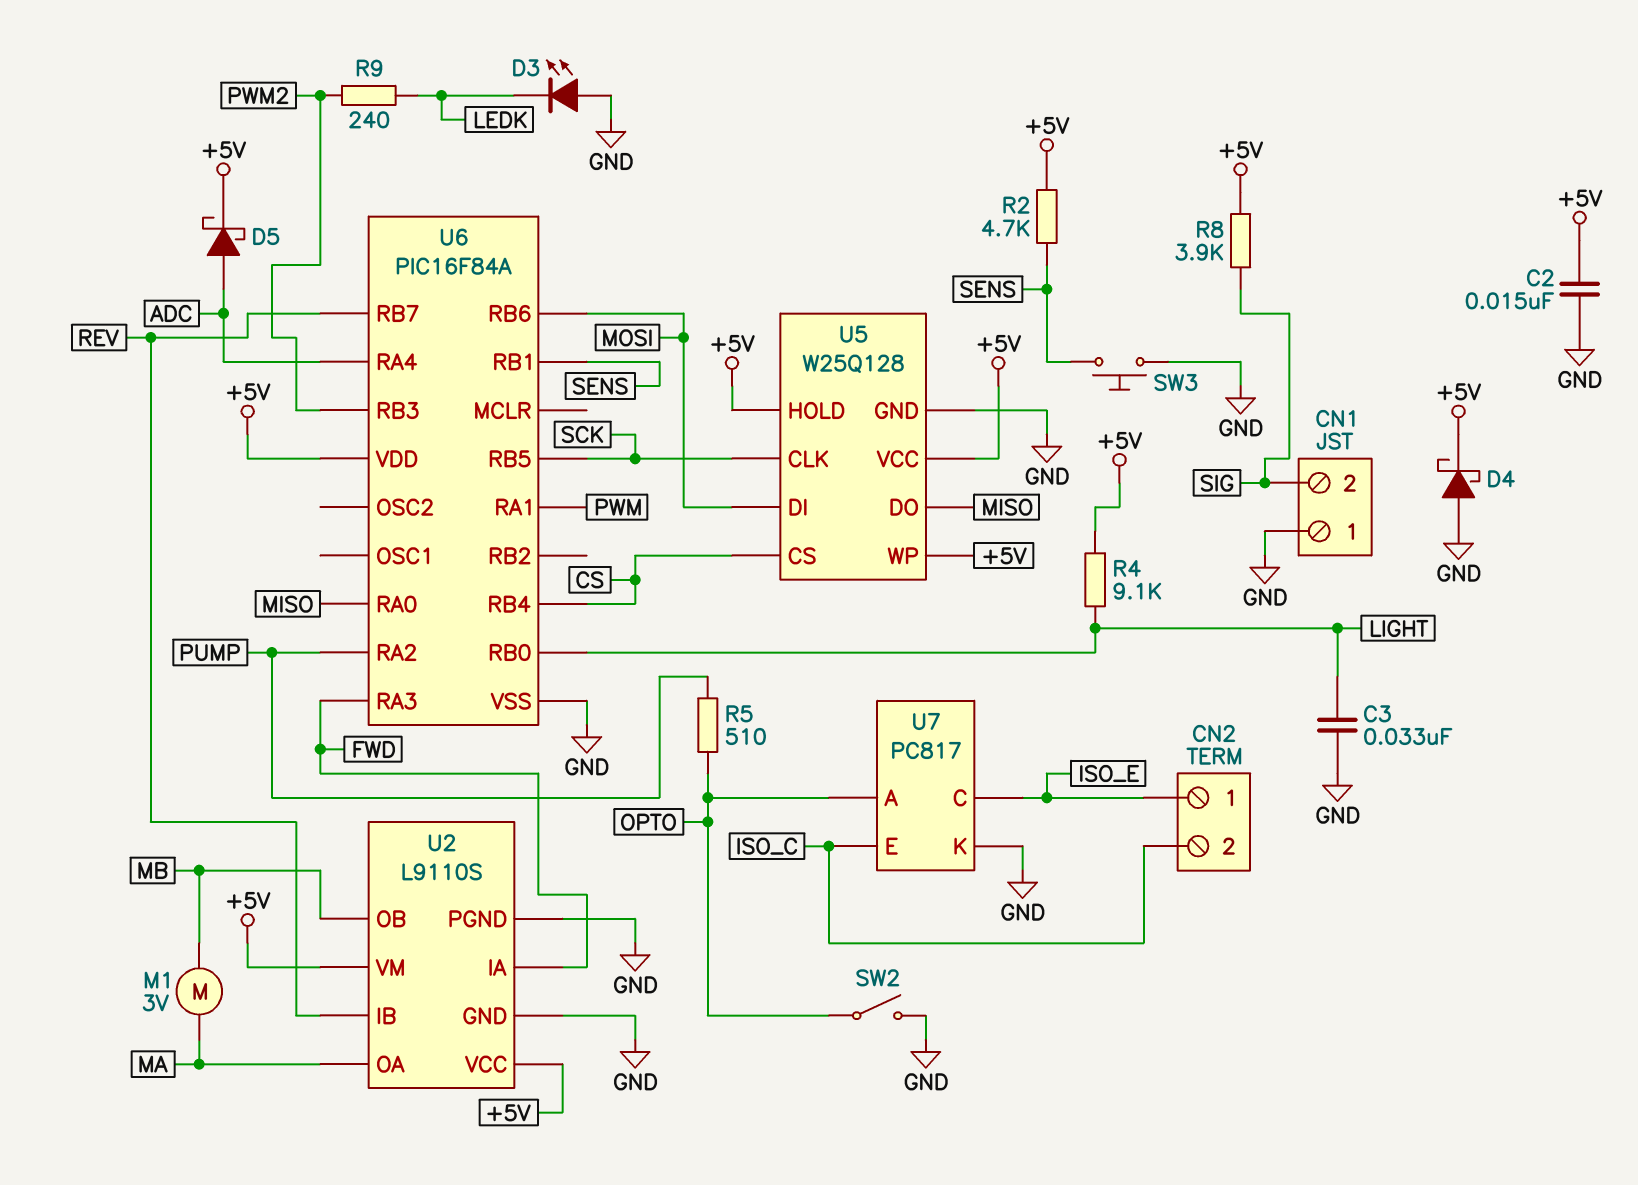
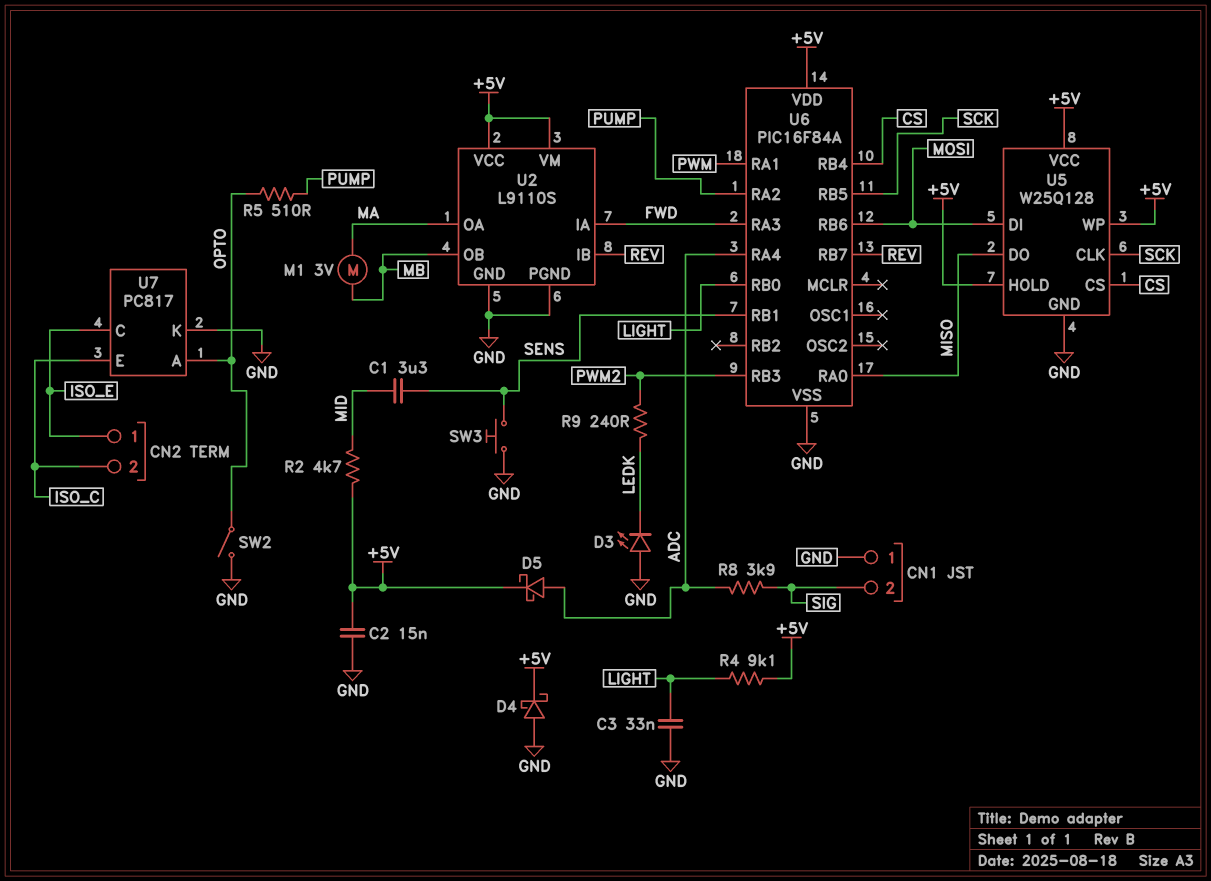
C1: none -> 3.3uF (MID, SENS)
R2: 4.7k (+5V, SENS) -> 4.7k (+5V, MID)
R8: 3.9k (+5V, SIG) -> 3.9k (ADC, SIG)

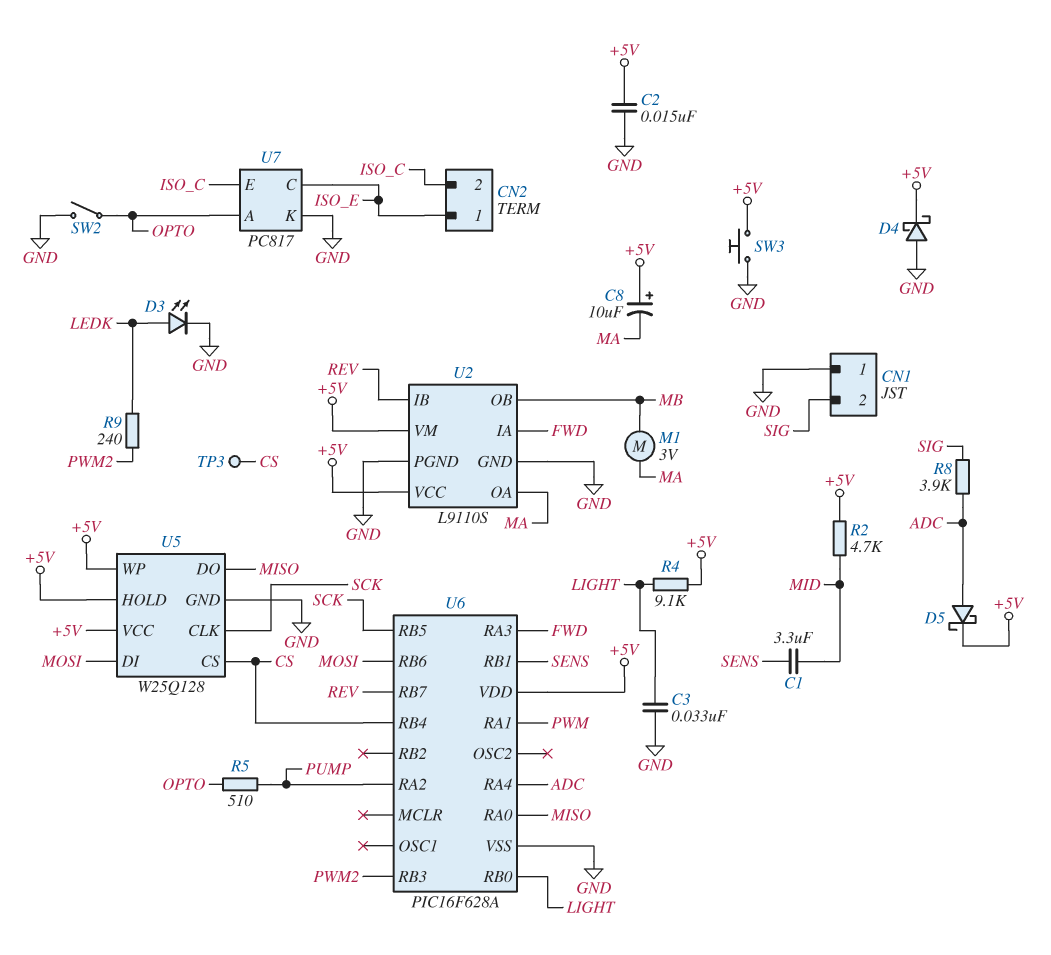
C8: none -> 10uF (plus +5V, minus MA)
D3: LED (A GND, K LEDK) -> LED (A LEDK, K GND)
SW3: button (GND, SENS) -> button (+5V, GND)
TP3: none -> test point (CS)
U6: PIC16F84A -> PIC16F628A

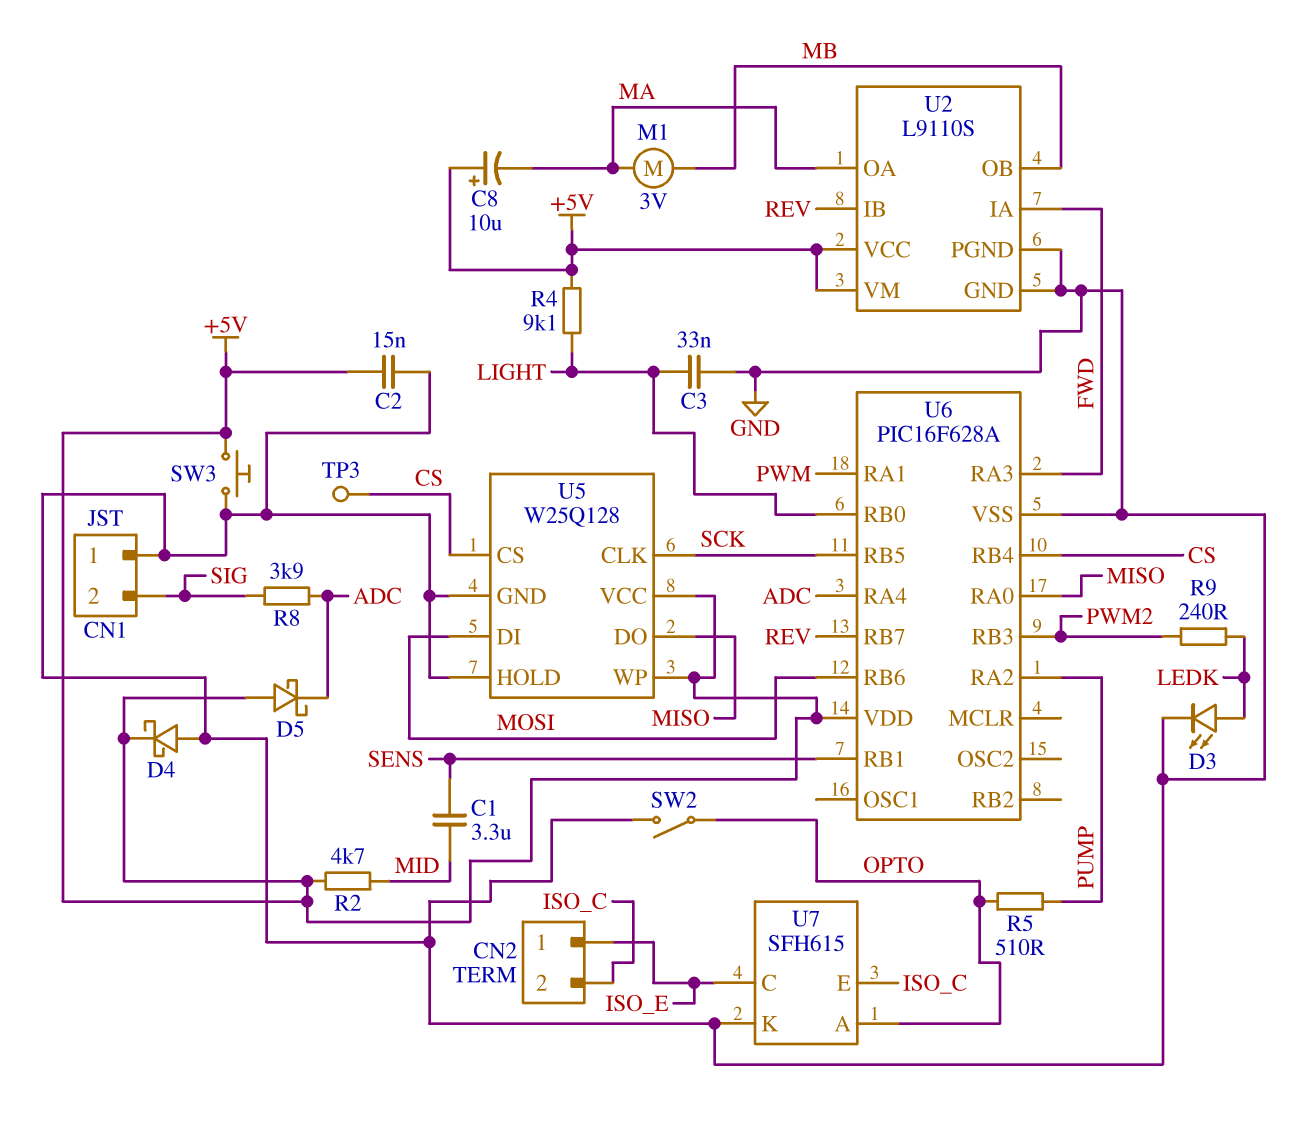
D5: schottky (A ADC, K +5V) -> schottky (A +5V, K ADC)
U5 pin HOLD: +5V -> GND
U7: PC817 -> SFH615

